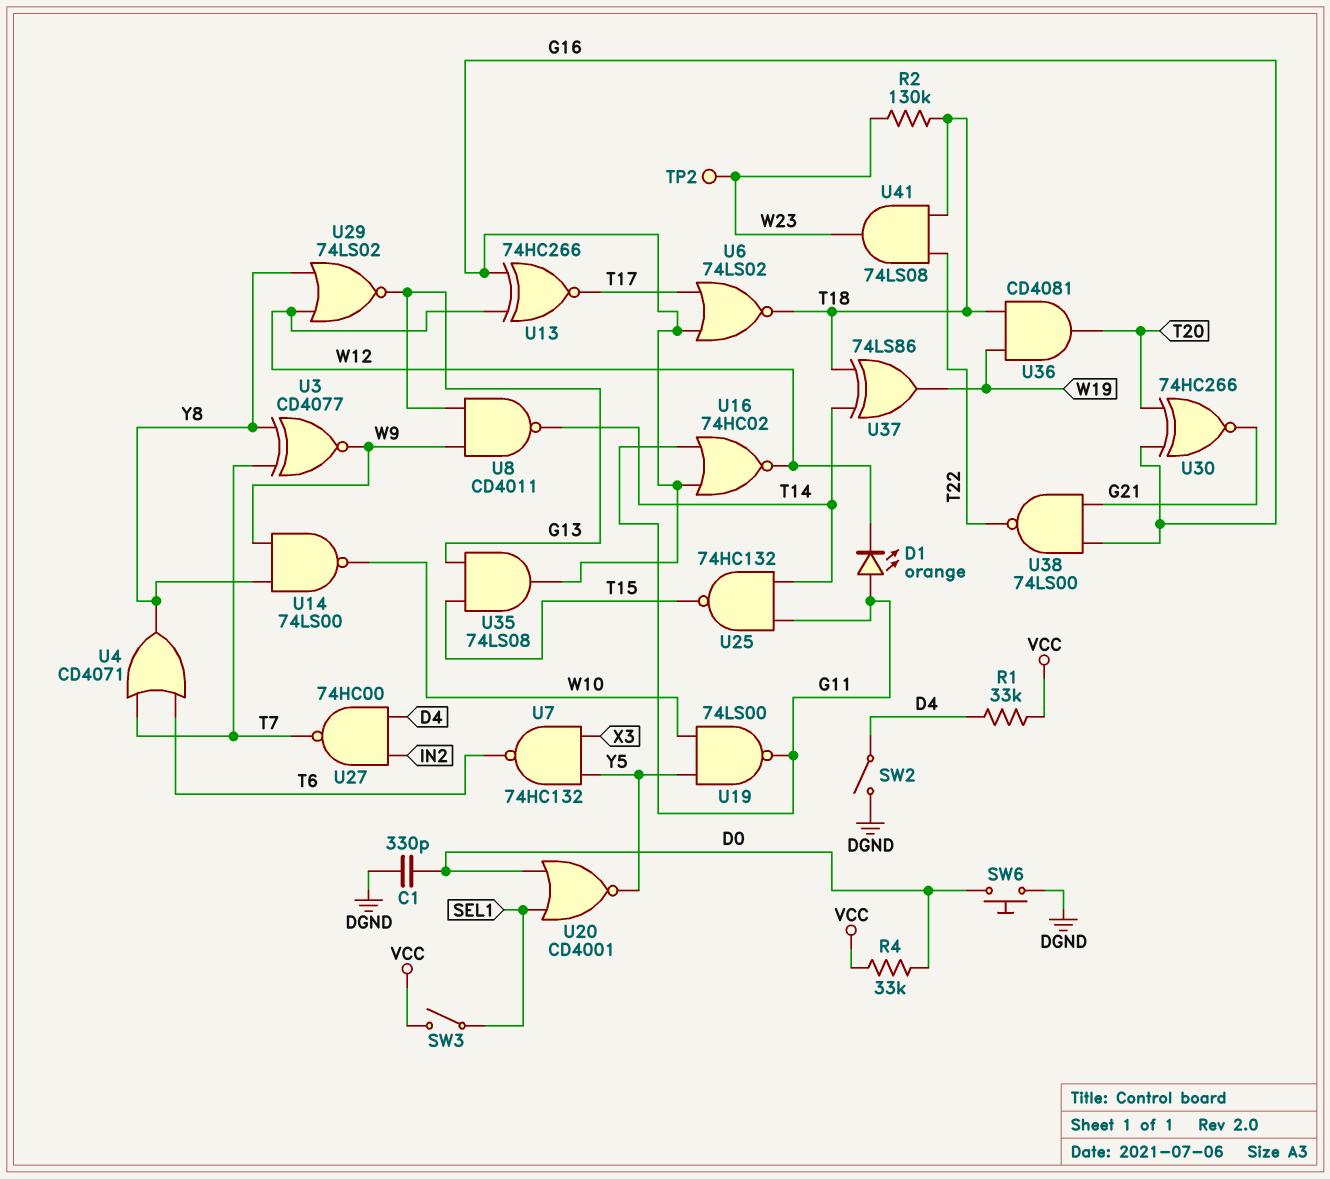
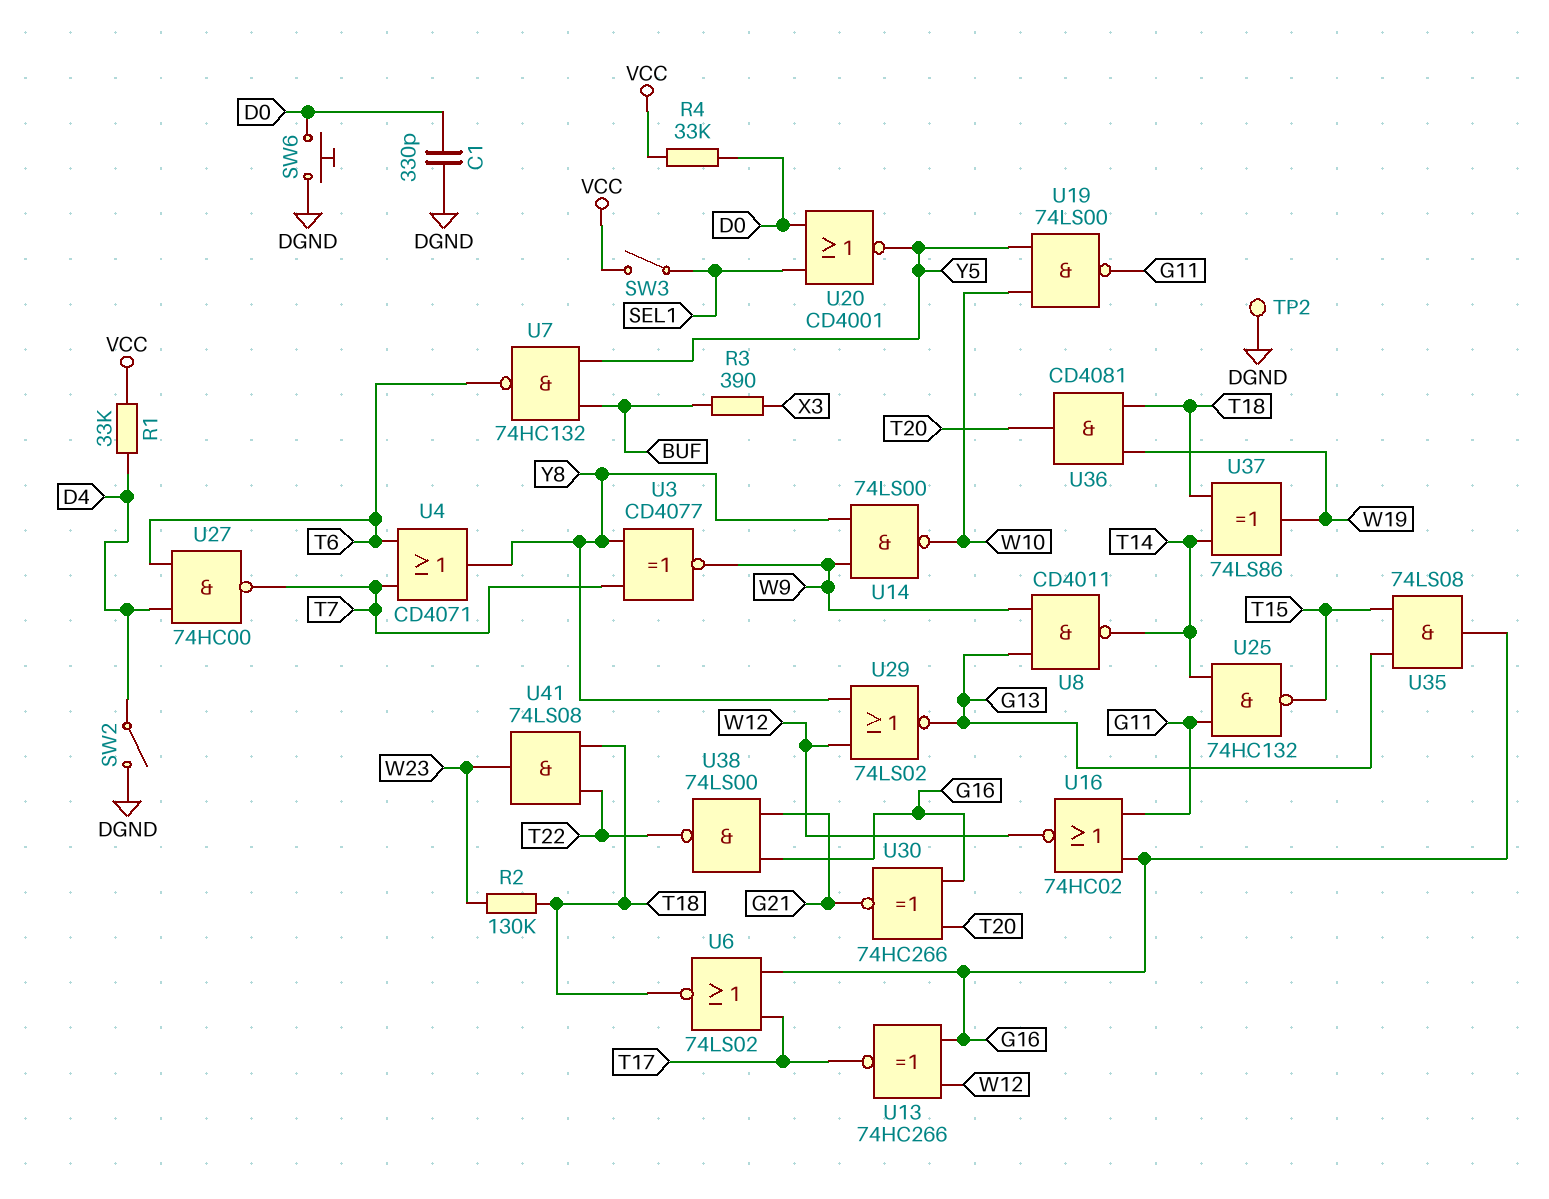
D1: LED orange (A G11, K W12) -> none
R3: none -> 390 (BUF, X3)
TP2: test point (W23) -> test point (DGND)
U7: NAND 74HC132 (in X3, in Y5, out T6) -> NAND 74HC132 (in BUF, in Y5, out T6)
U27: NAND 74HC00 (in D4, in IN2, out T7) -> NAND 74HC00 (in D4, in T6, out T7)

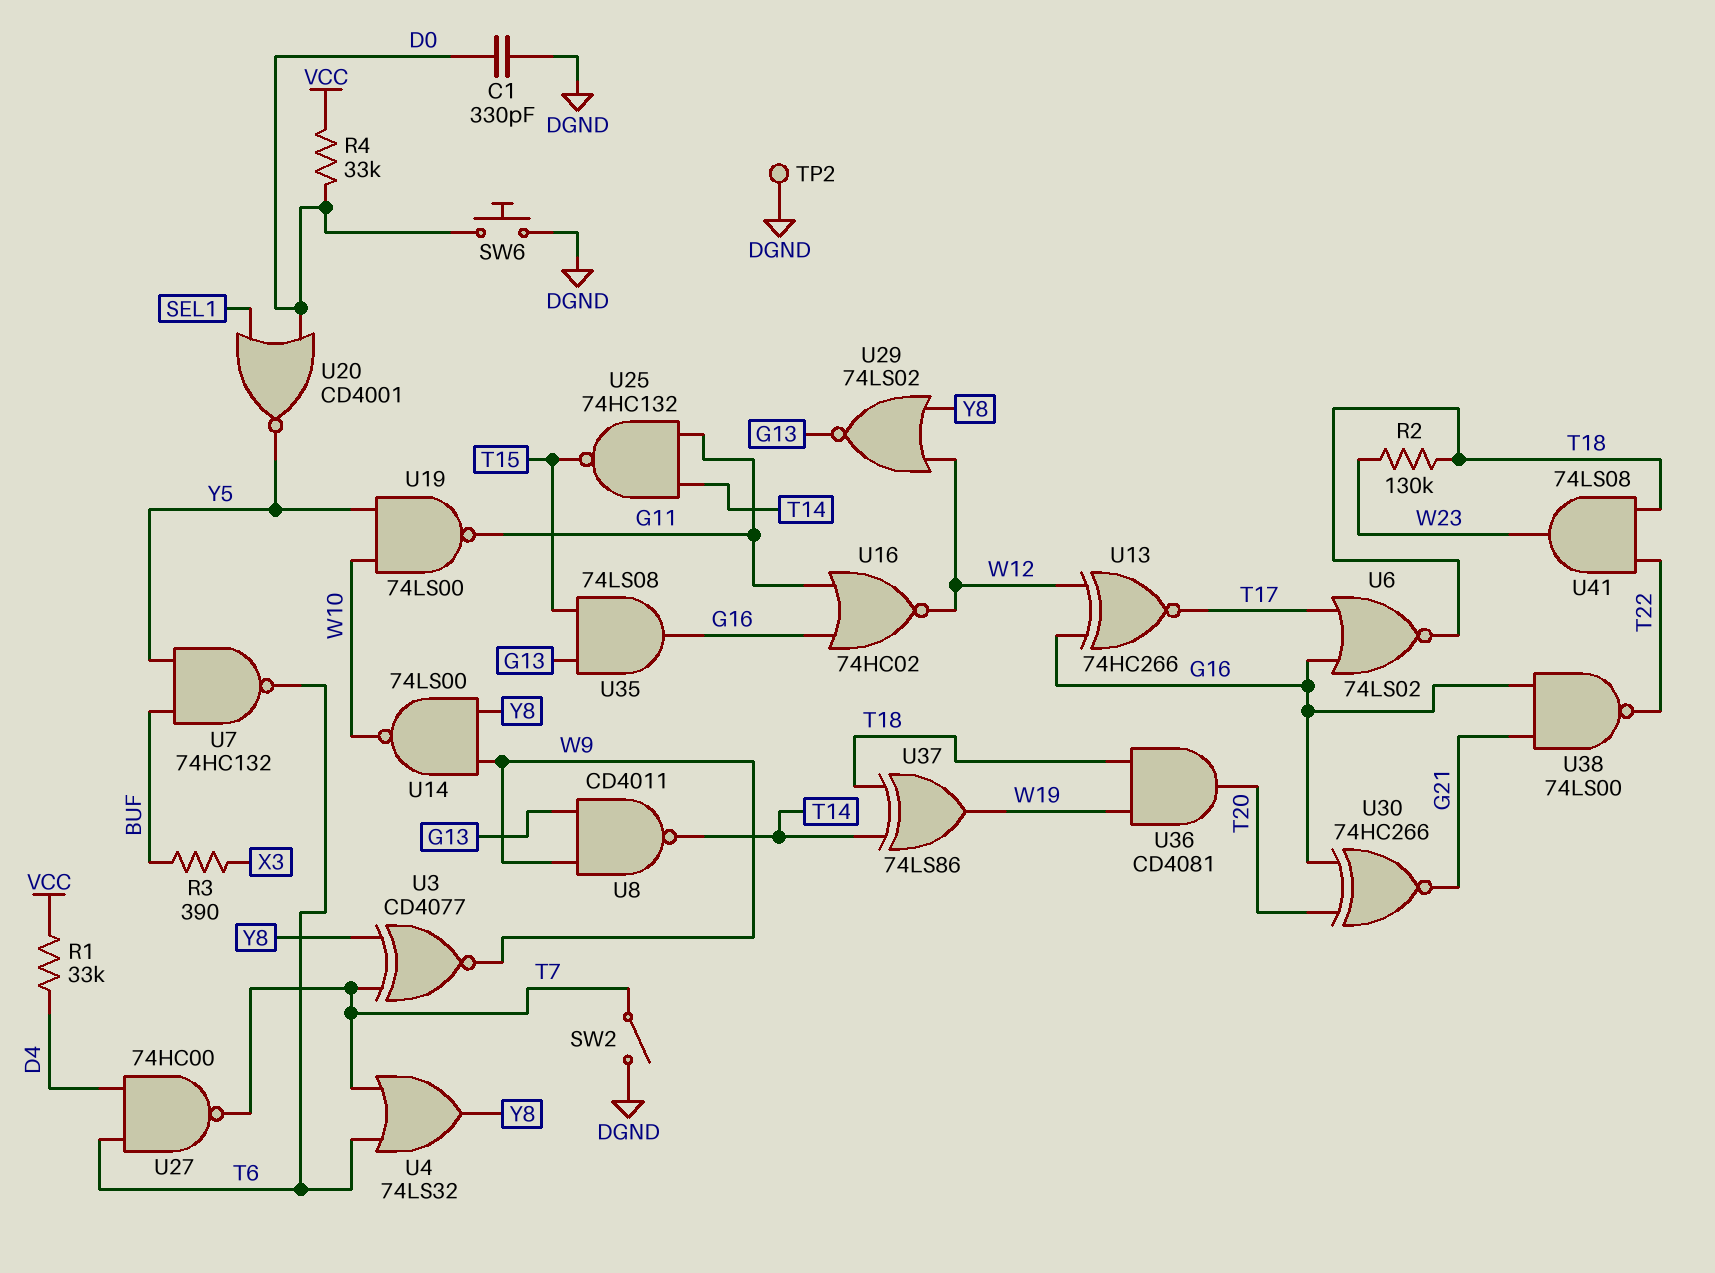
SW2: switch (D4, DGND) -> switch (DGND, T7)
SW3: switch (SEL1, VCC) -> none
U4: OR CD4071 (in T6, in T7, out Y8) -> OR 74LS32 (in T6, in T7, out Y8)

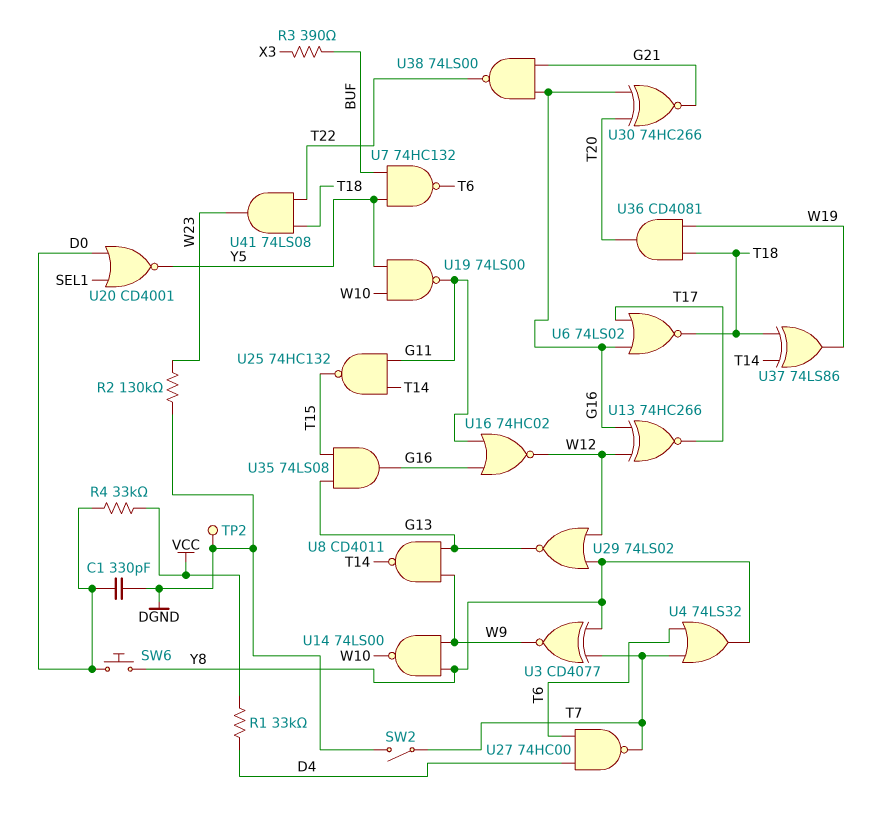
R2: 130k (T18, W23) -> 130k (DGND, W23)
SW6: button (D0, DGND) -> button (D0, Y8)

